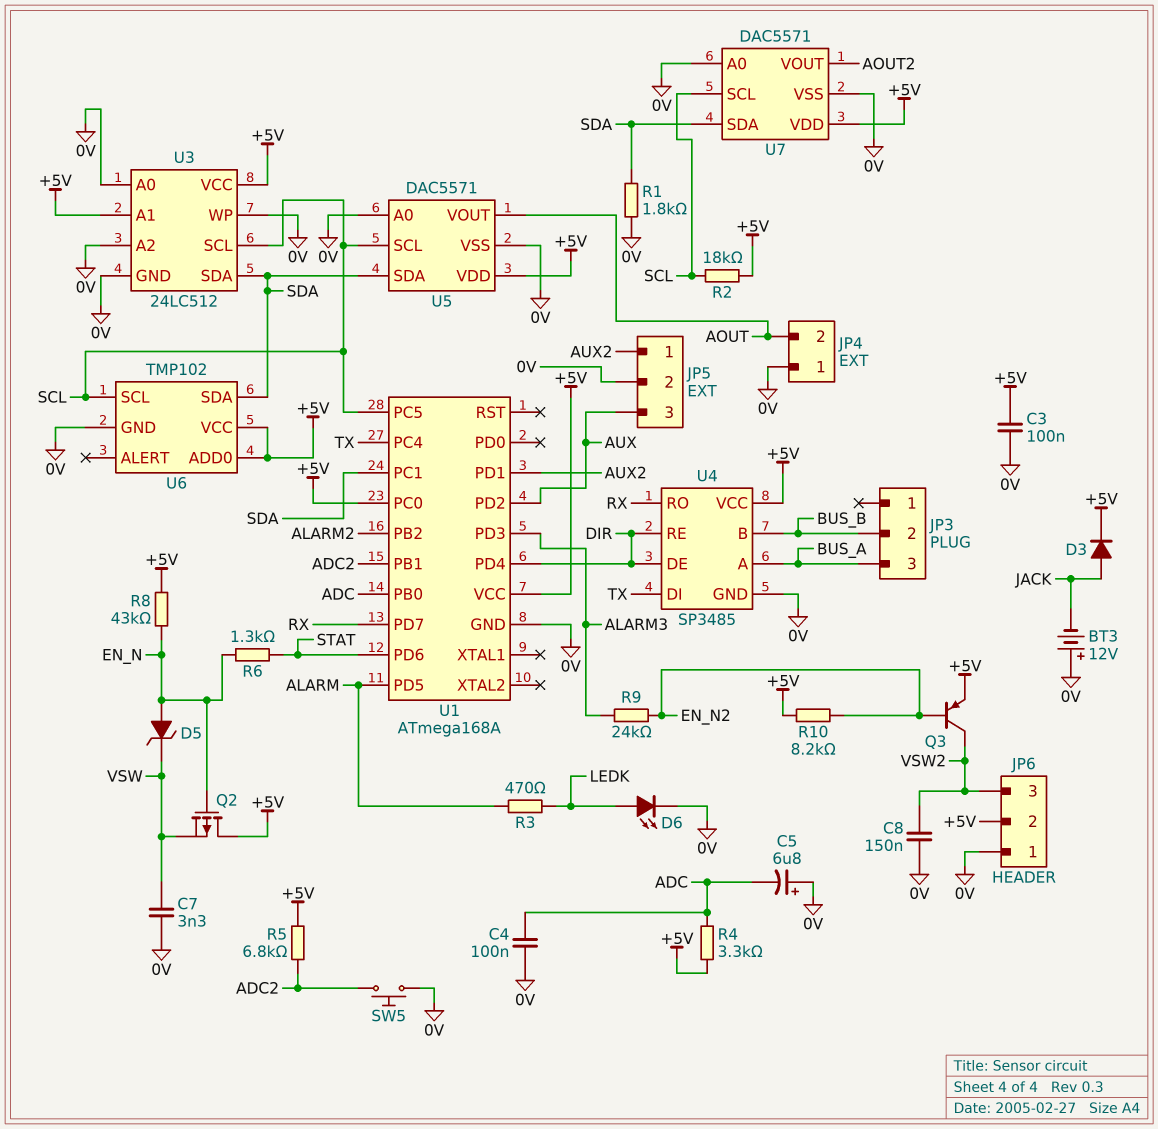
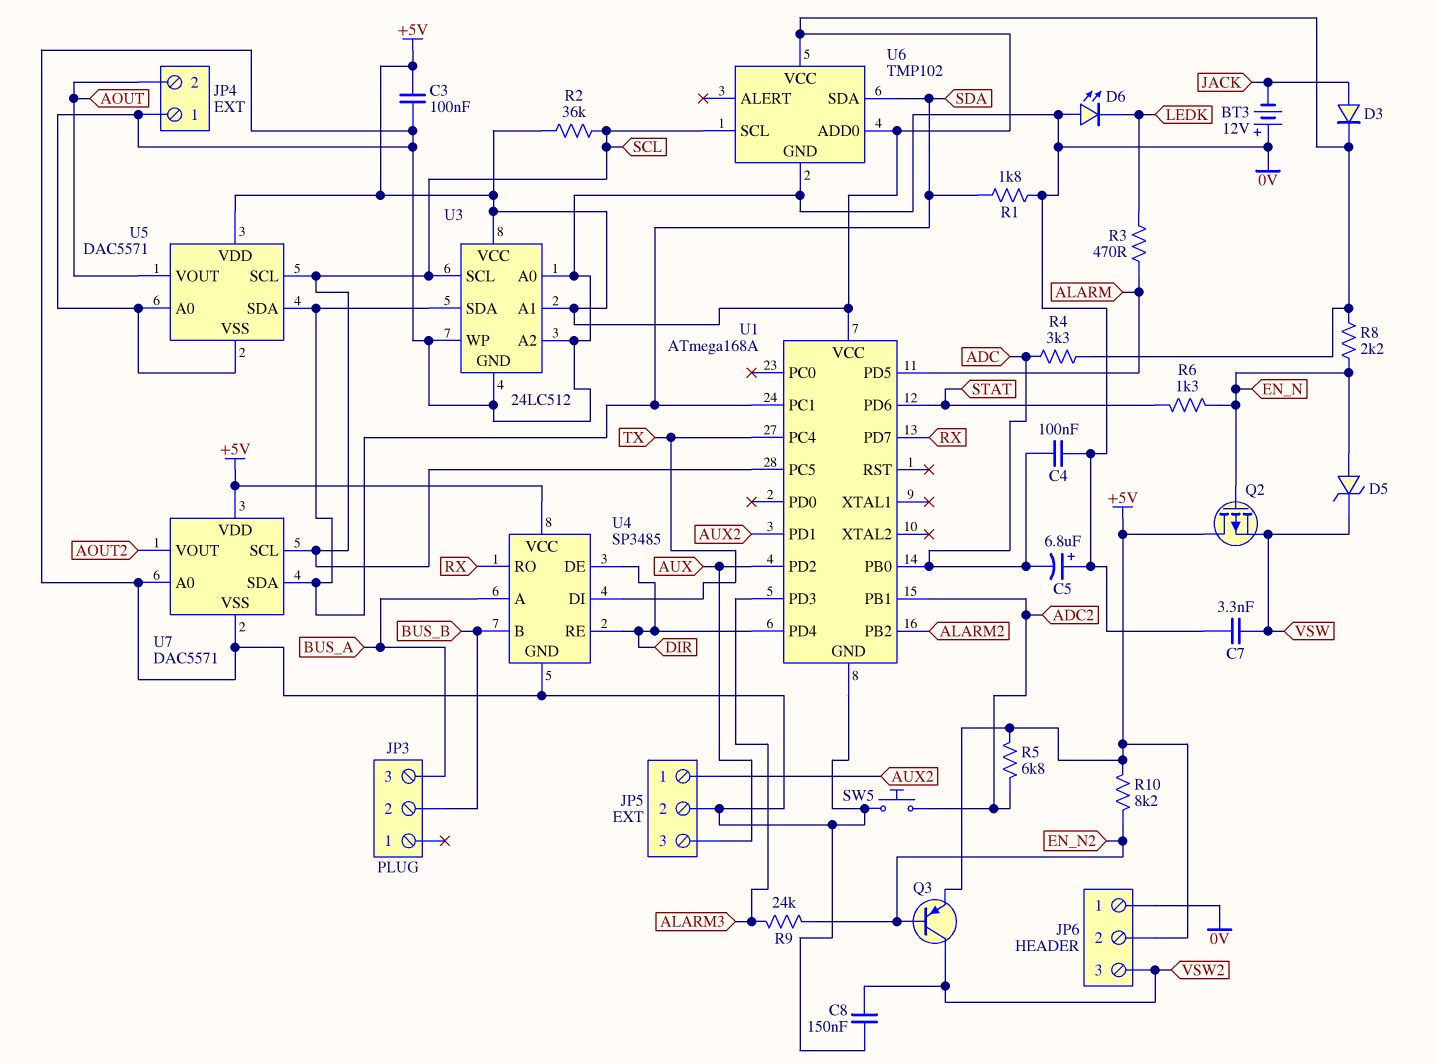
D6: LED (A LEDK, K 0V) -> LED (A 0V, K LEDK)
R2: 18k (+5V, SCL) -> 36k (+5V, SCL)
R8: 43k (+5V, EN_N) -> 2.2k (+5V, EN_N)
U1 pin PC0: +5V -> none

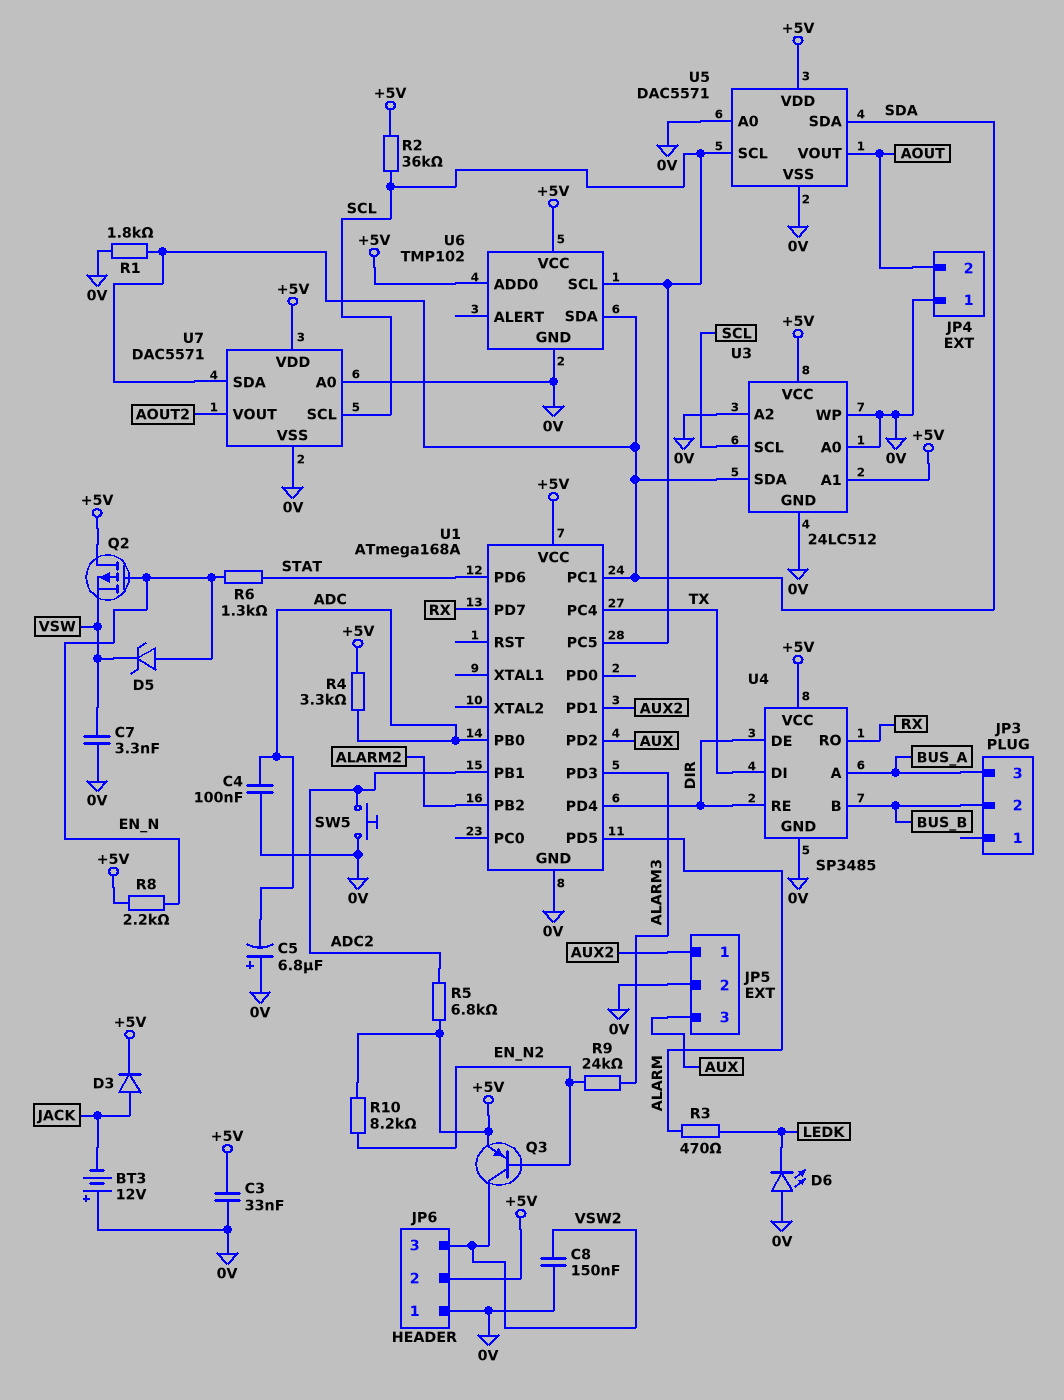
C3: 100nF (+5V, 0V) -> 33nF (+5V, 0V)

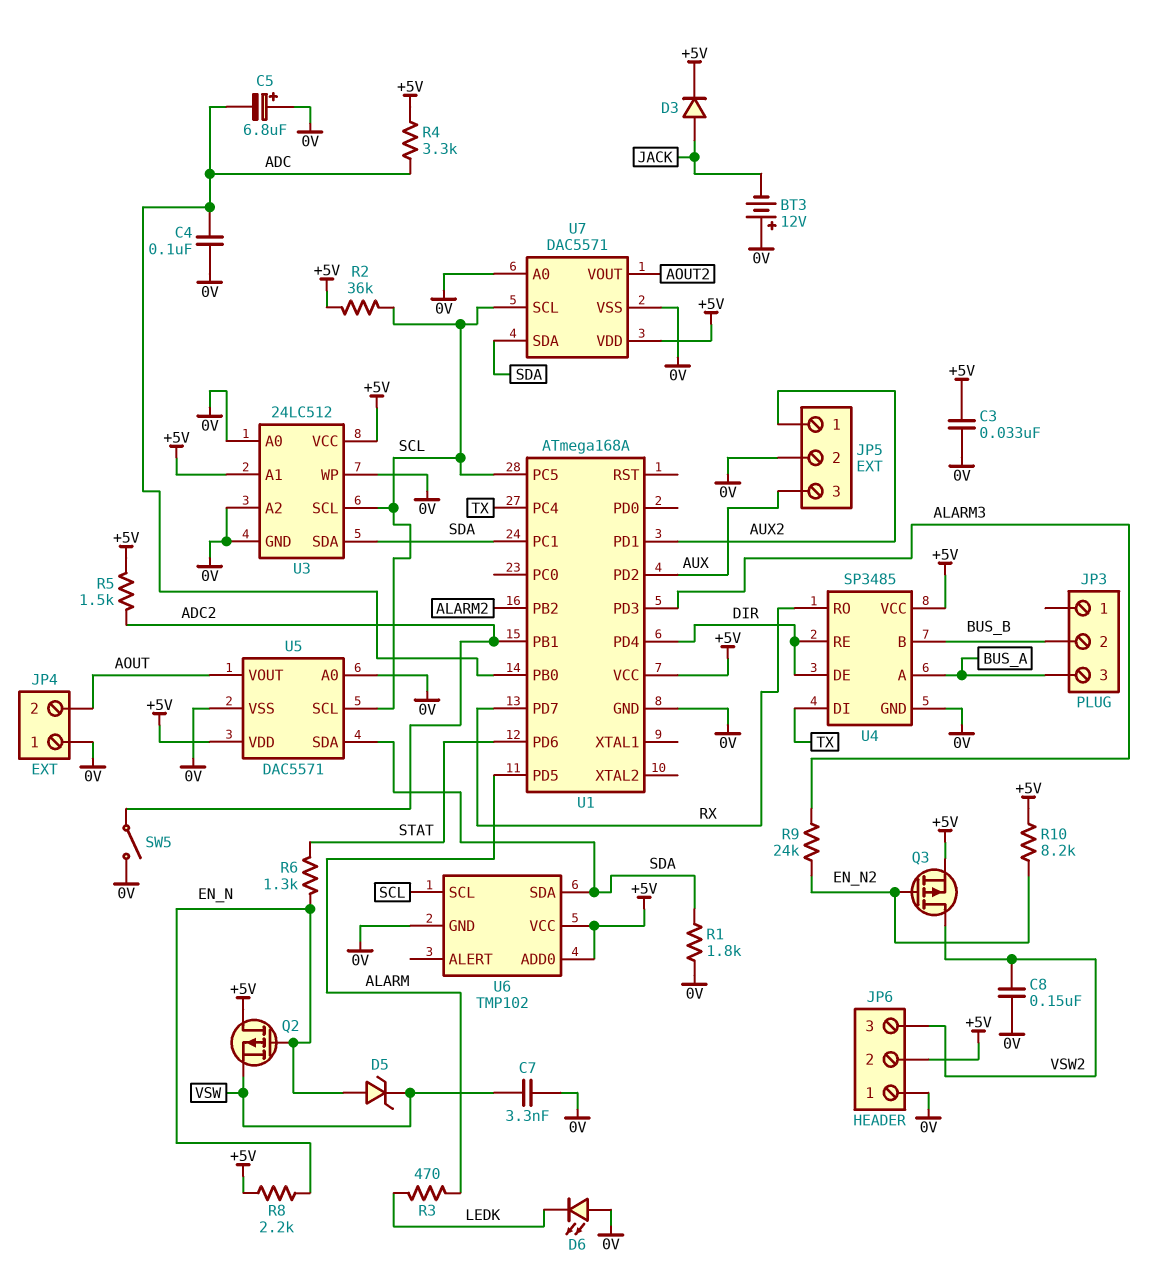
Q3: PNP (B EN_N2, C VSW2, E +5V) -> PMOS (G EN_N2, D VSW2, S +5V)
R5: 6.8k (+5V, ADC2) -> 1.5k (+5V, ADC2)
SW5: button (0V, ADC2) -> switch (0V, ADC2)

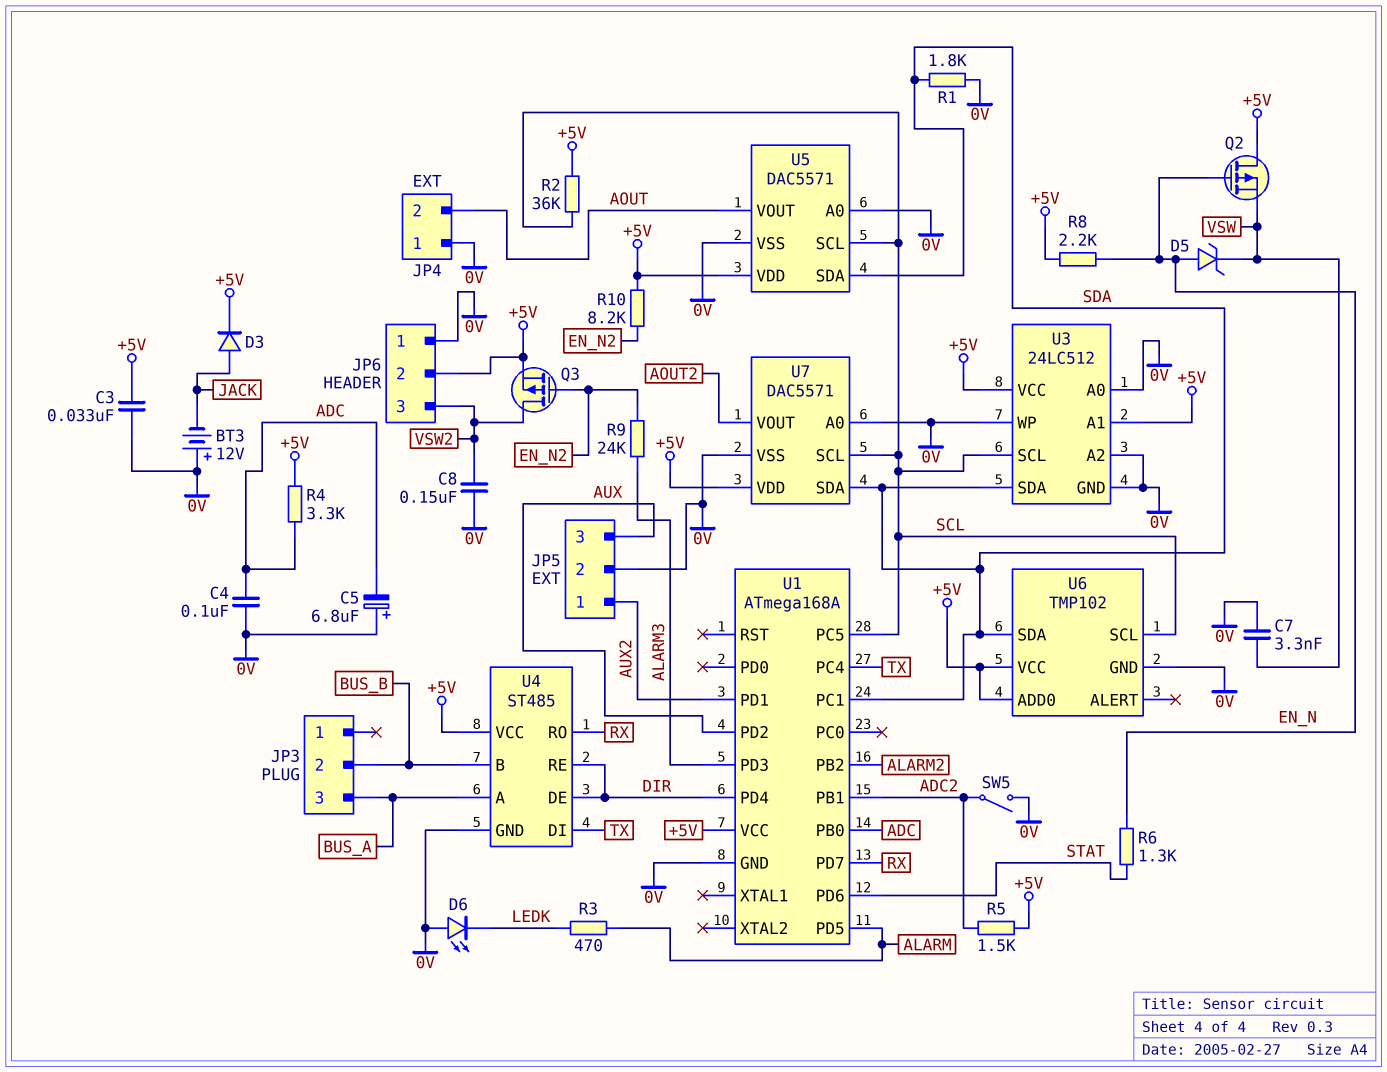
U4: SP3485 -> ST485

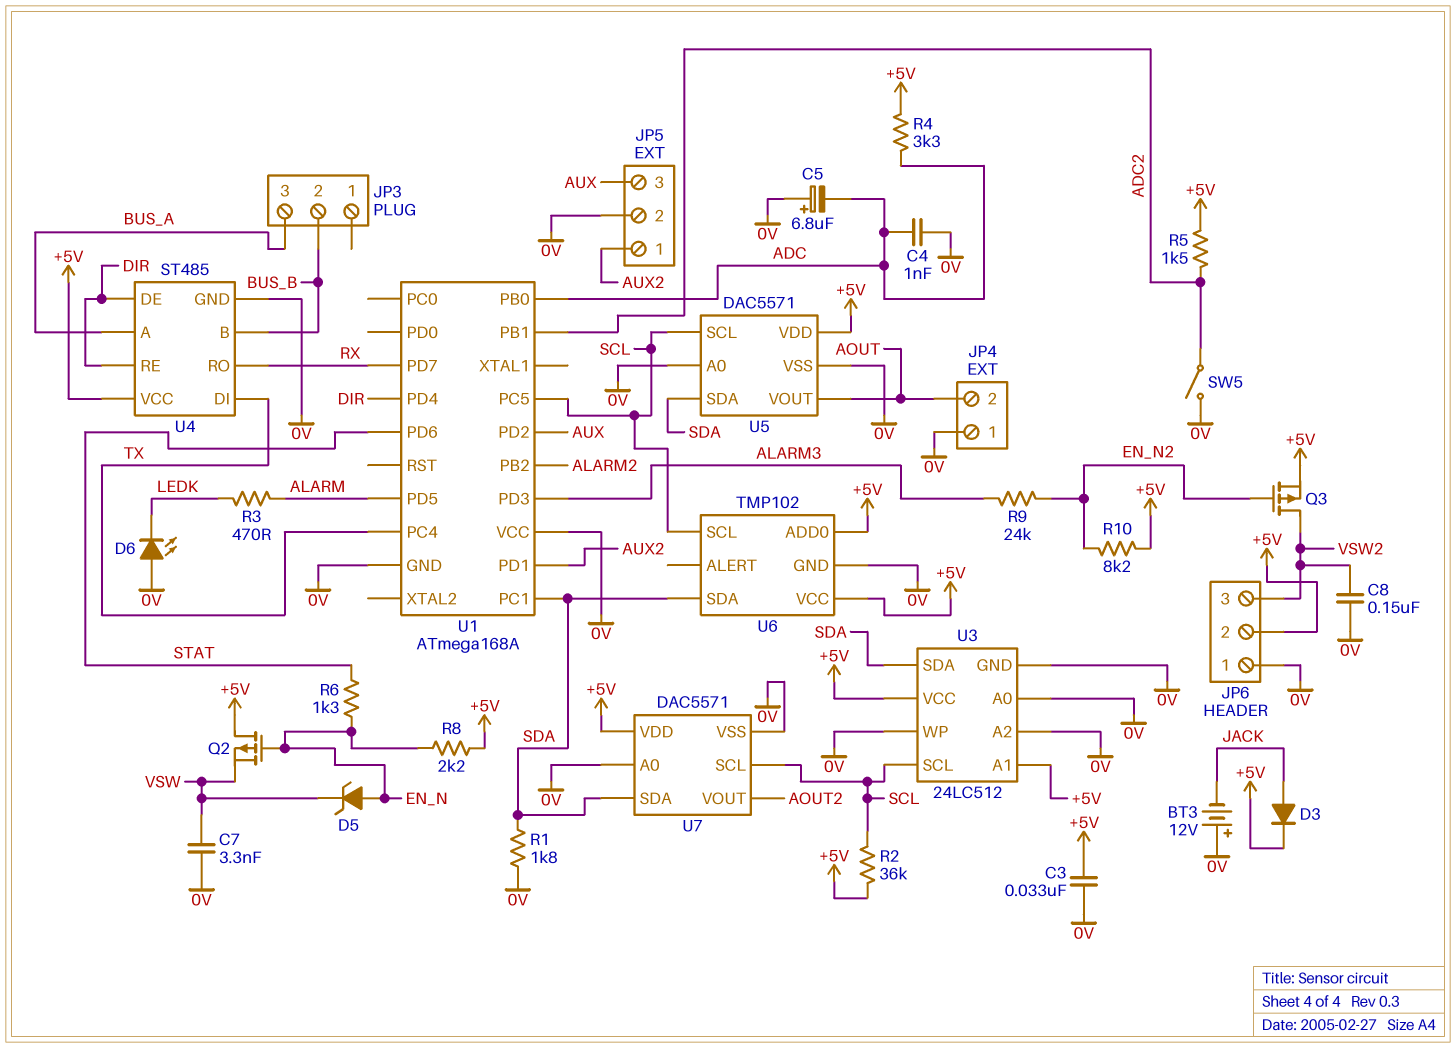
C4: 100nF (0V, ADC) -> 1nF (0V, ADC)
U1 pin VCC: +5V -> 0V

